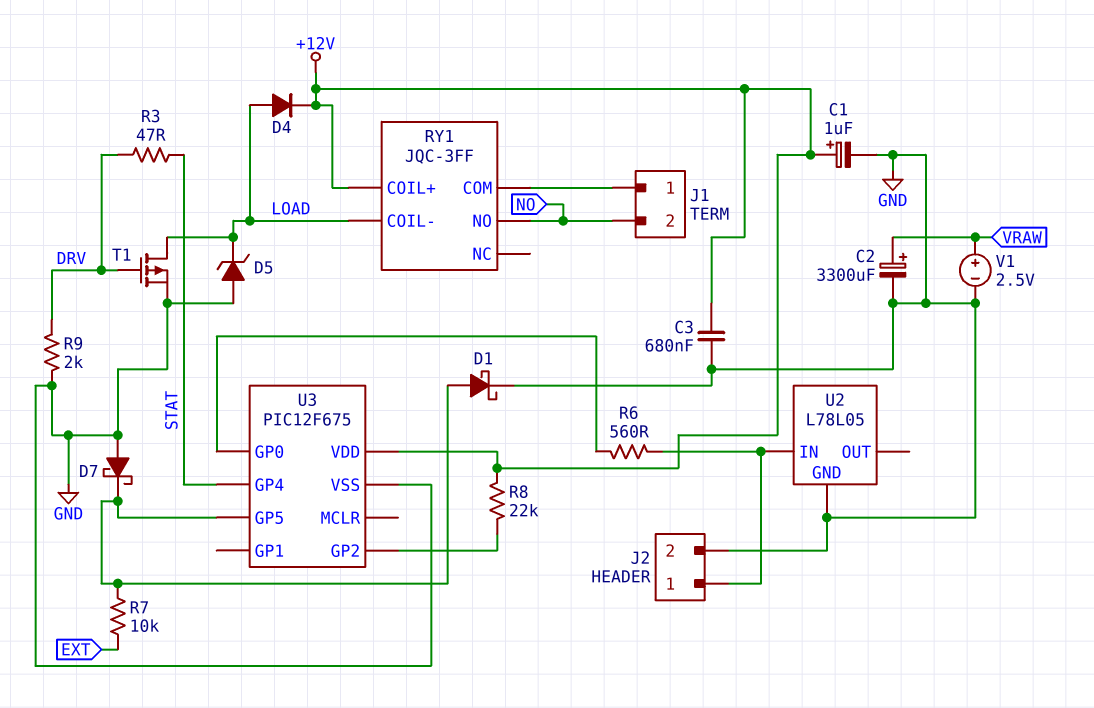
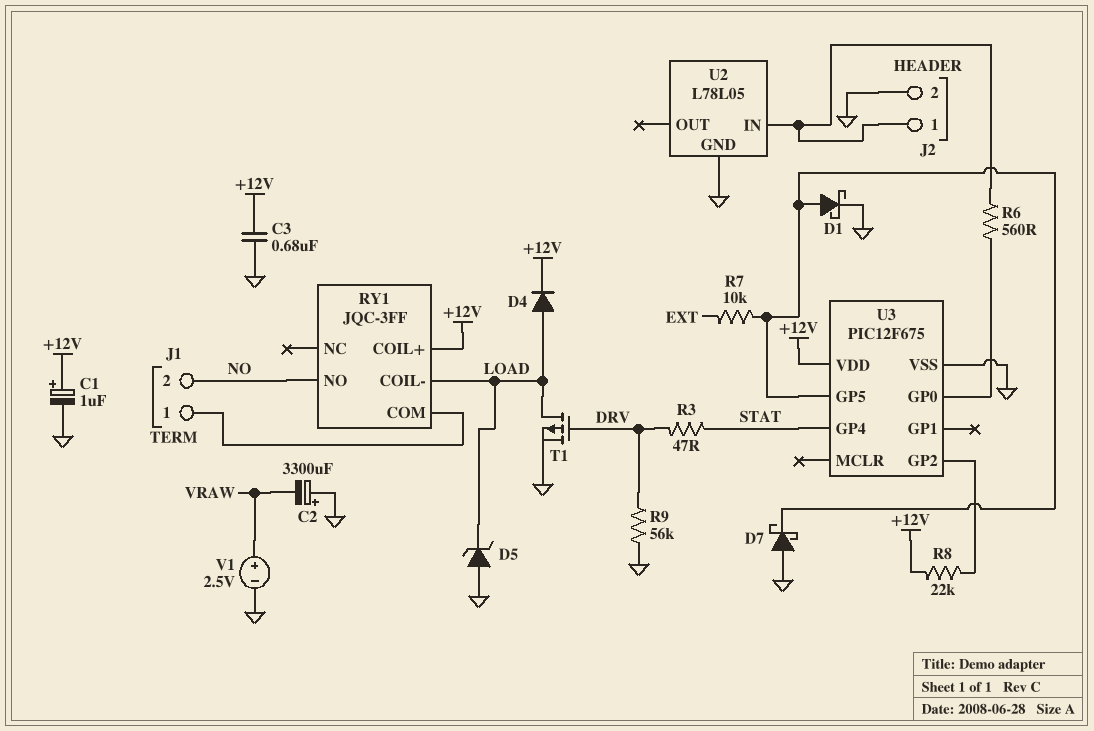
C2: 3300uF (plus VRAW, minus GND) -> 3300uF (plus GND, minus VRAW)
R9: 2k (DRV, GND) -> 56k (DRV, GND)

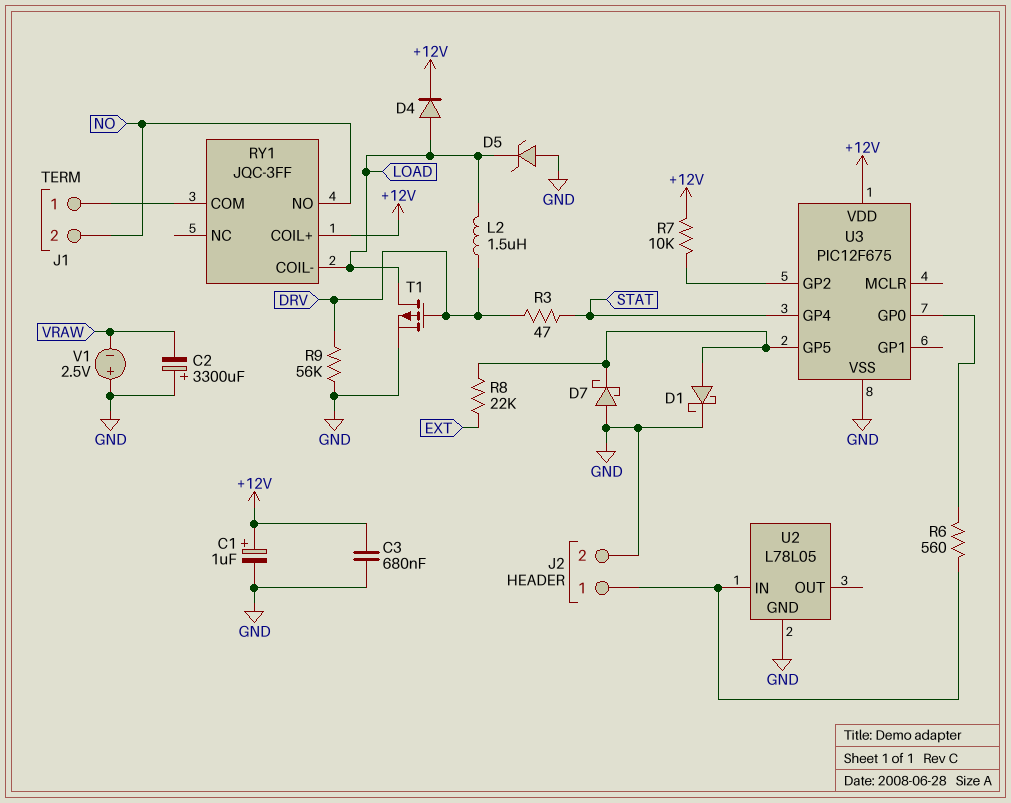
L2: none -> 1.5uH (DRV, LOAD)
R7: 10k (EXT, U3/GP5) -> 10k (+12V, U3/GP2)
R8: 22k (+12V, U3/GP2) -> 22k (EXT, U3/GP5)
V1: 2.5V (plus VRAW, minus GND) -> 2.5V (plus GND, minus VRAW)

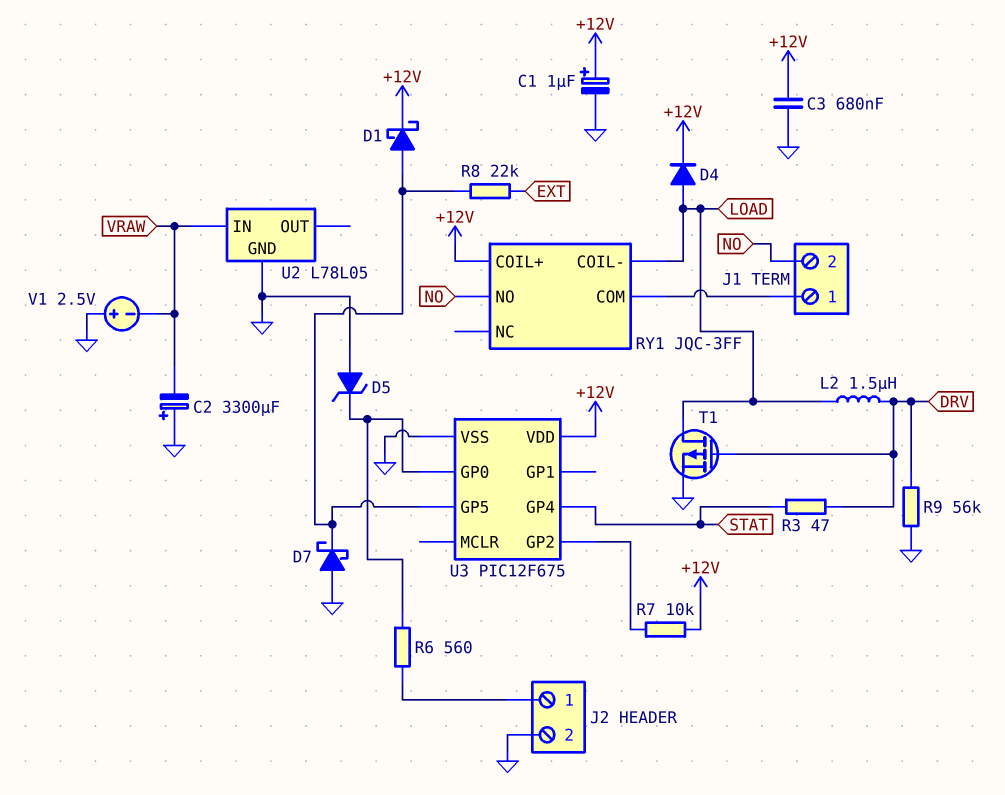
D1: schottky (A U3/GP5, K GND) -> schottky (A U3/GP5, K +12V)
D5: zener (A GND, K LOAD) -> zener (A GND, K U3/GP0)
U2 pin IN: J2/1 -> VRAW

